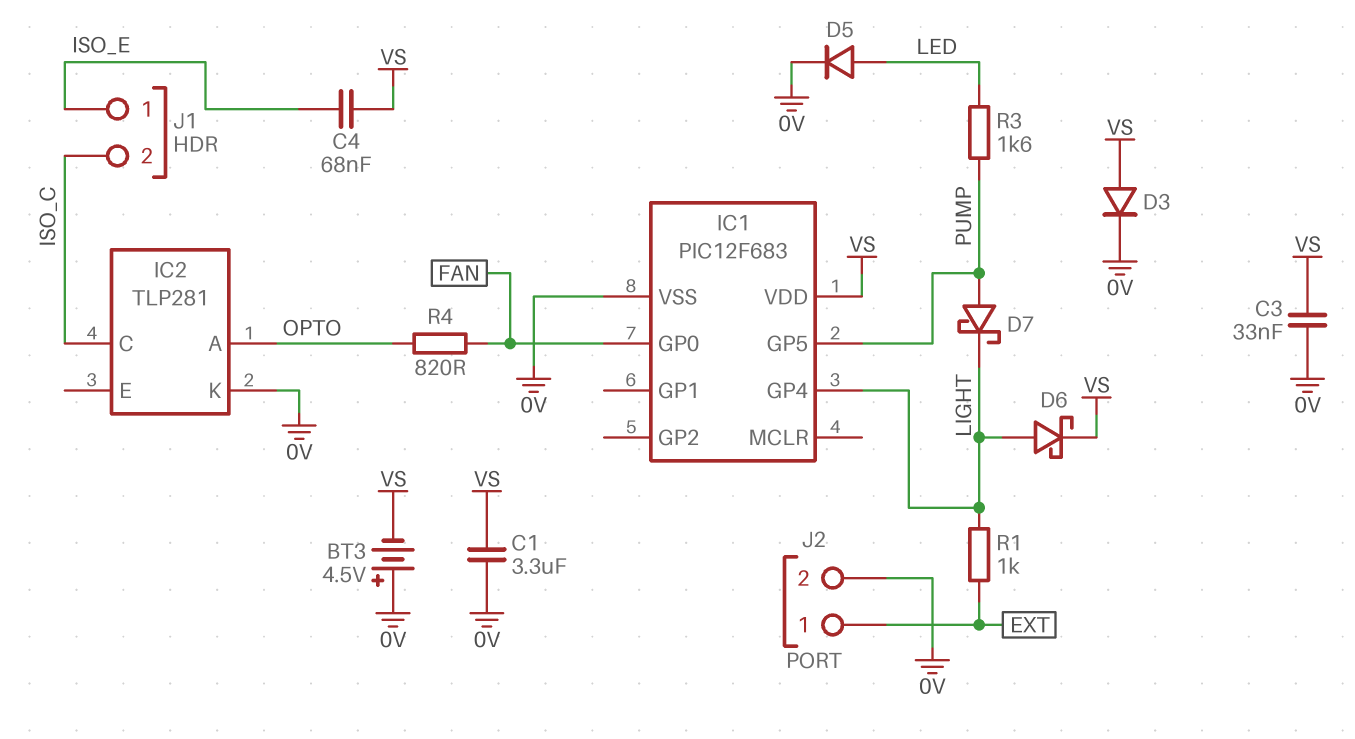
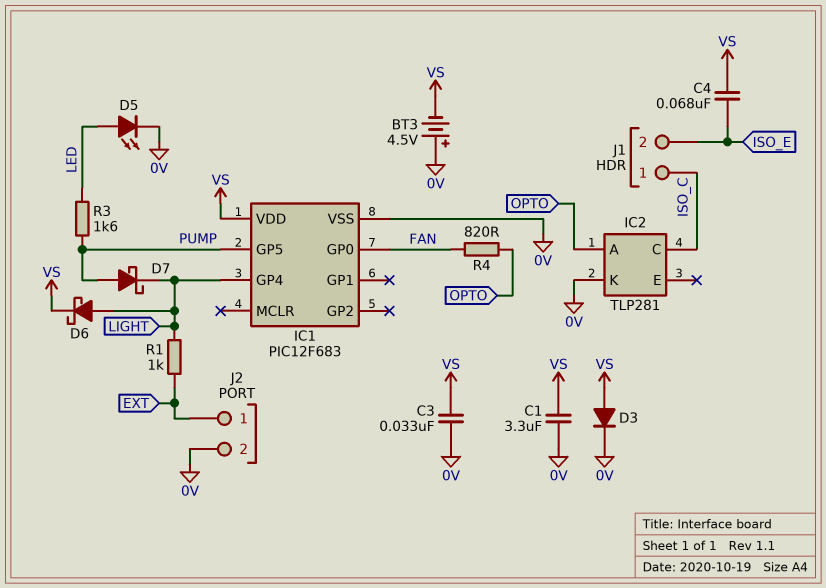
D5: diode (A LED, K 0V) -> LED (A LED, K 0V)
J1 pin 1: ISO_E -> ISO_C
J1 pin 2: ISO_C -> ISO_E

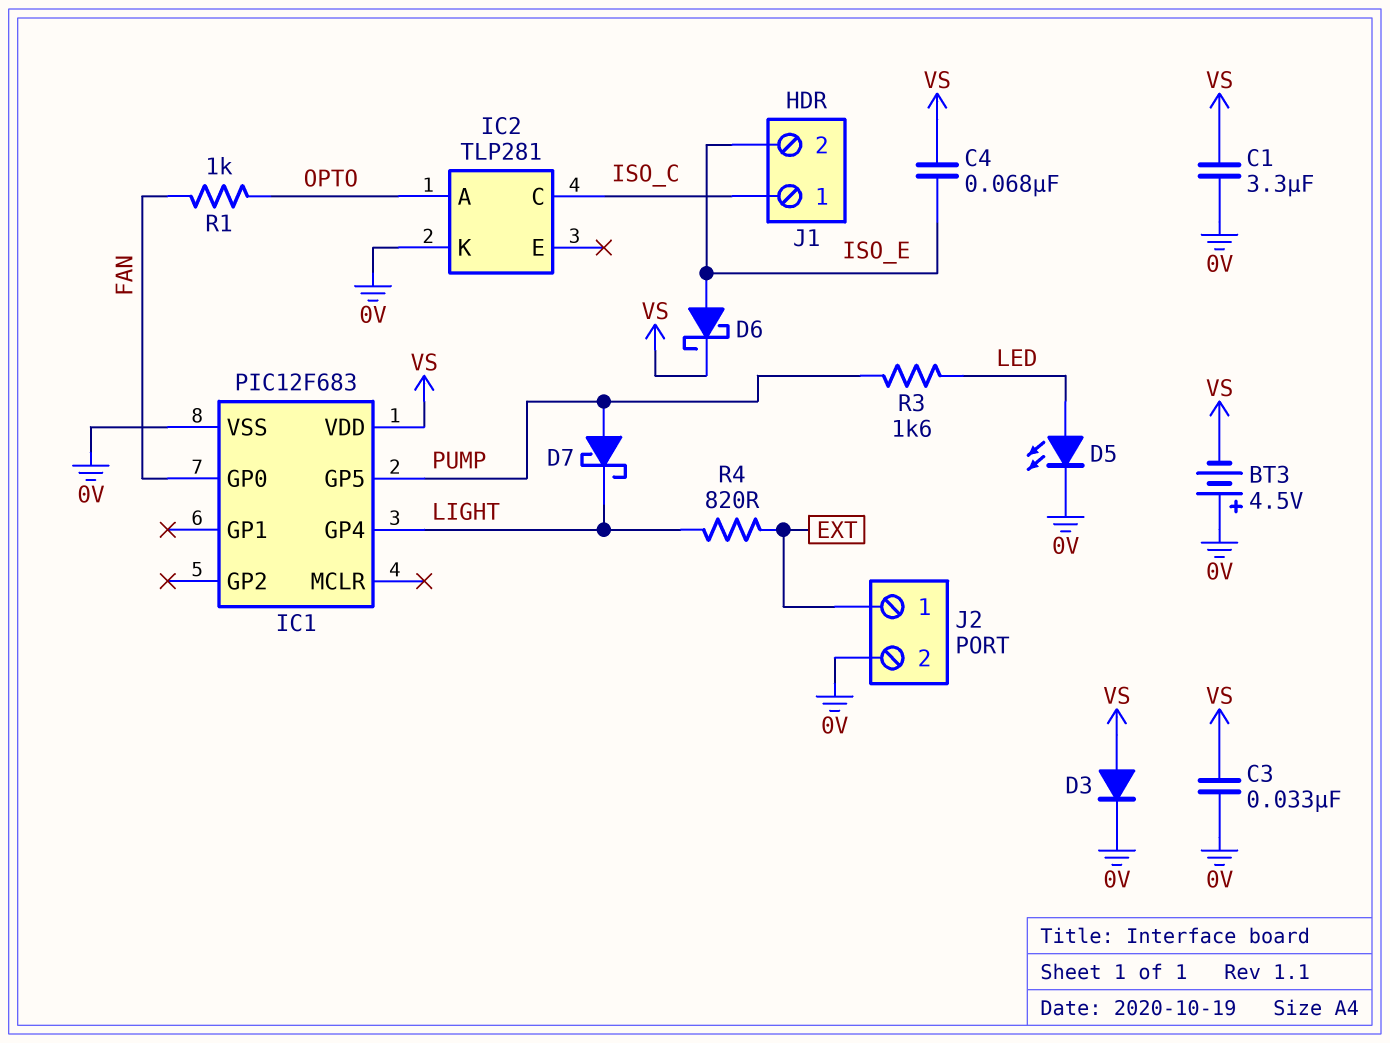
D6: schottky (A LIGHT, K VS) -> schottky (A ISO_E, K VS)
R1: 1k (EXT, LIGHT) -> 1k (FAN, OPTO)
R4: 820 (FAN, OPTO) -> 820 (EXT, LIGHT)

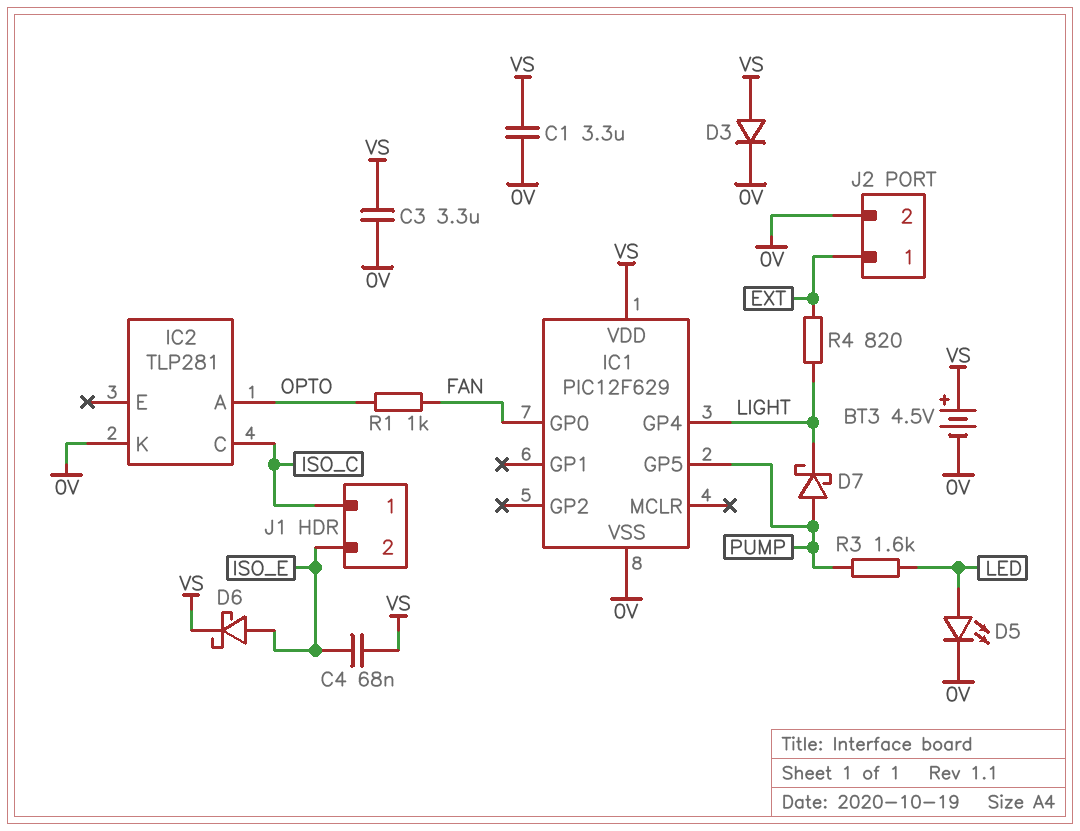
BT3: 4.5V (plus 0V, minus VS) -> 4.5V (plus VS, minus 0V)
C3: 33nF (0V, VS) -> 3.3uF (0V, VS)
IC1: PIC12F683 -> PIC12F629

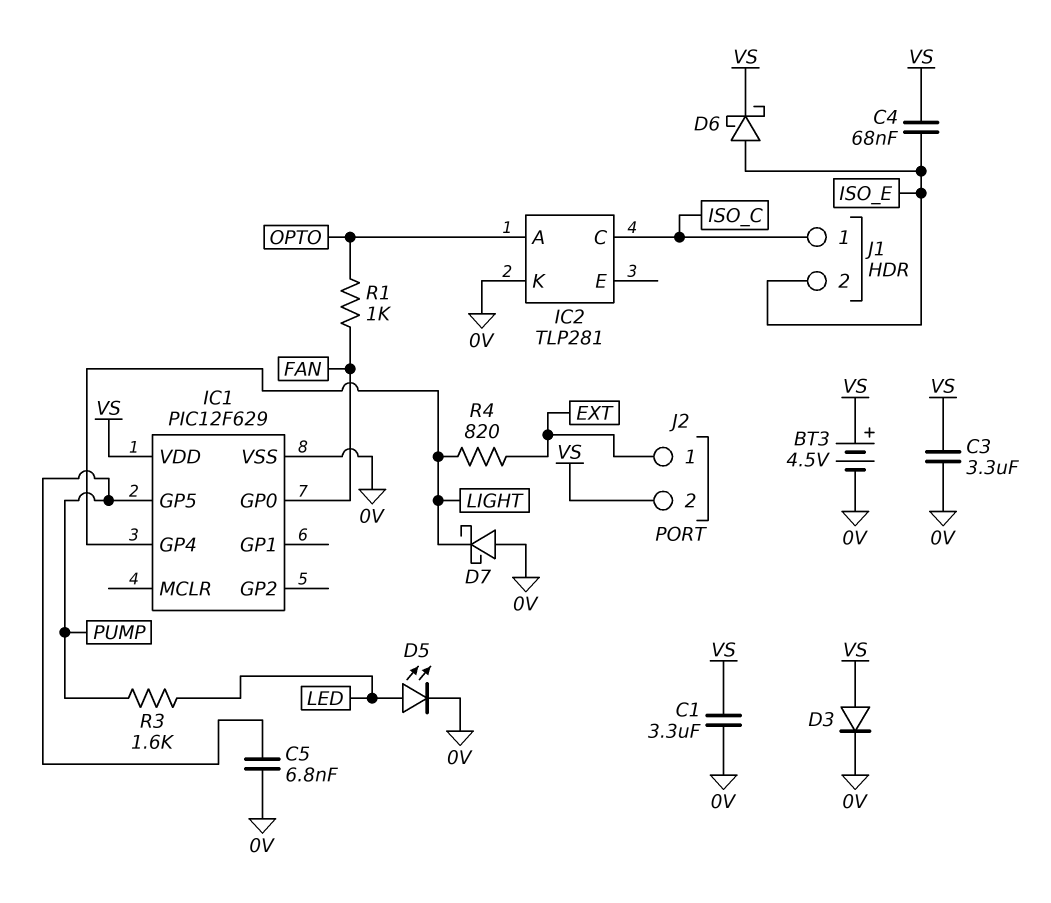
C5: none -> 6.8nF (0V, PUMP)
D7: schottky (A PUMP, K LIGHT) -> schottky (A 0V, K LIGHT)
J2 pin 2: 0V -> VS

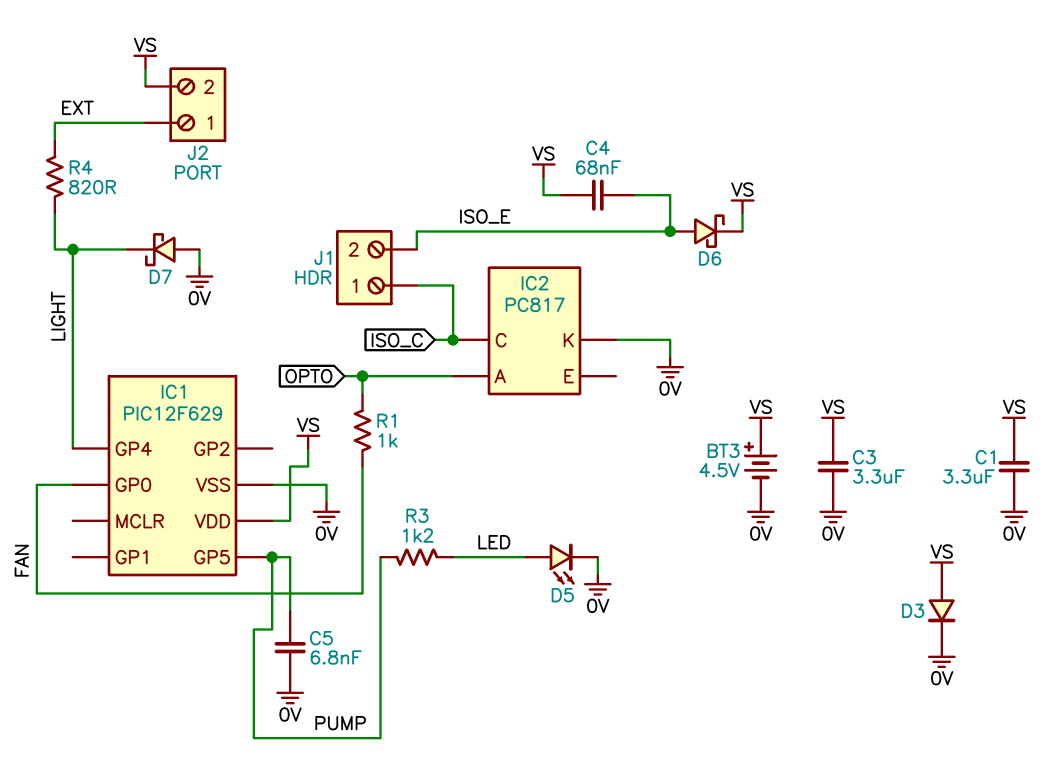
IC2: TLP281 -> PC817
R3: 1.6k (LED, PUMP) -> 1.2k (LED, PUMP)

